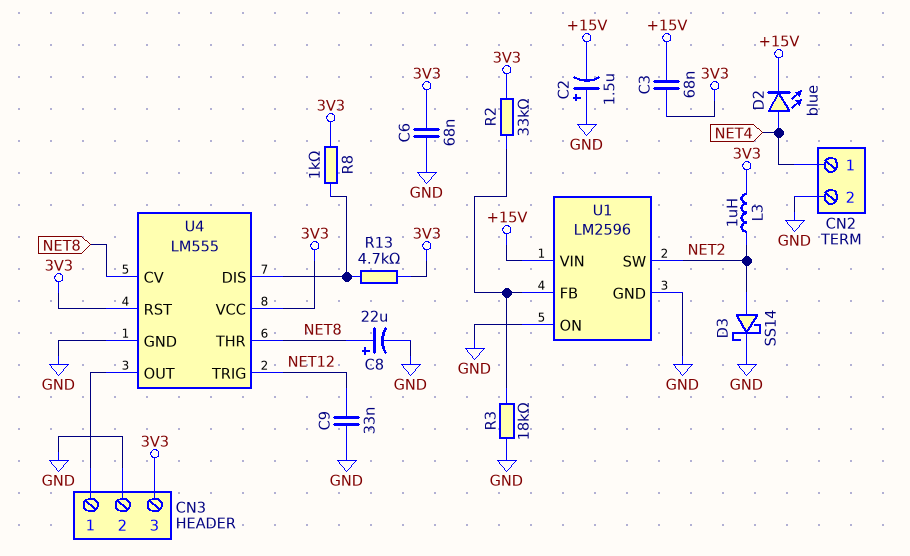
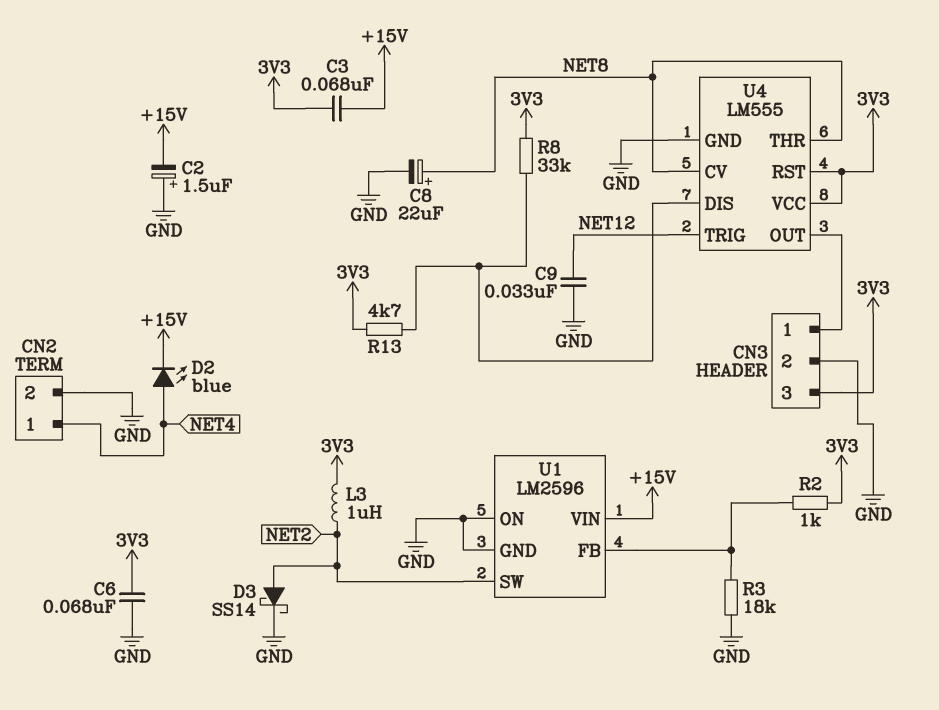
R2: 33k (3V3, U1/FB) -> 1k (3V3, U1/FB)
R8: 1k (3V3, U4/DIS) -> 33k (3V3, U4/DIS)

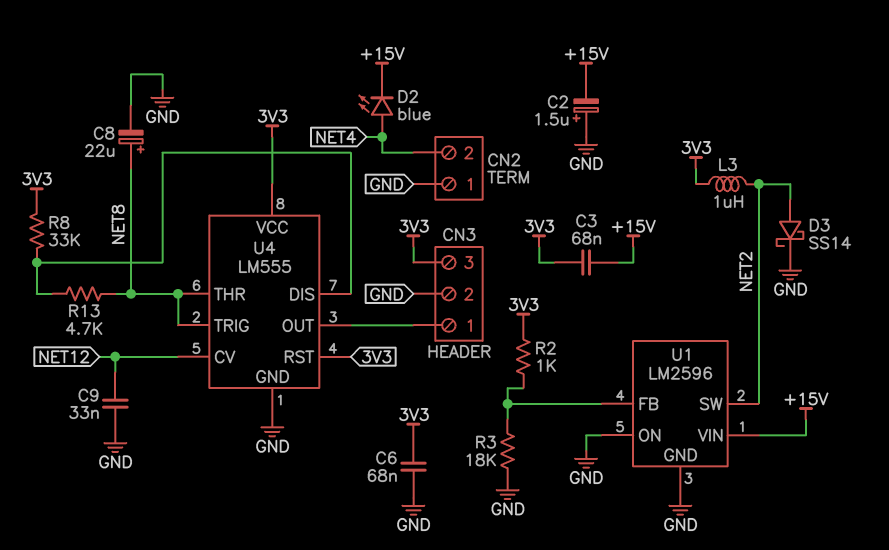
CN2 pin 1: NET4 -> GND
CN2 pin 2: GND -> NET4
R13: 4.7k (3V3, U4/DIS) -> 4.7k (NET8, U4/DIS)
U4 pin CV: NET8 -> NET12
U4 pin TRIG: NET12 -> NET8

